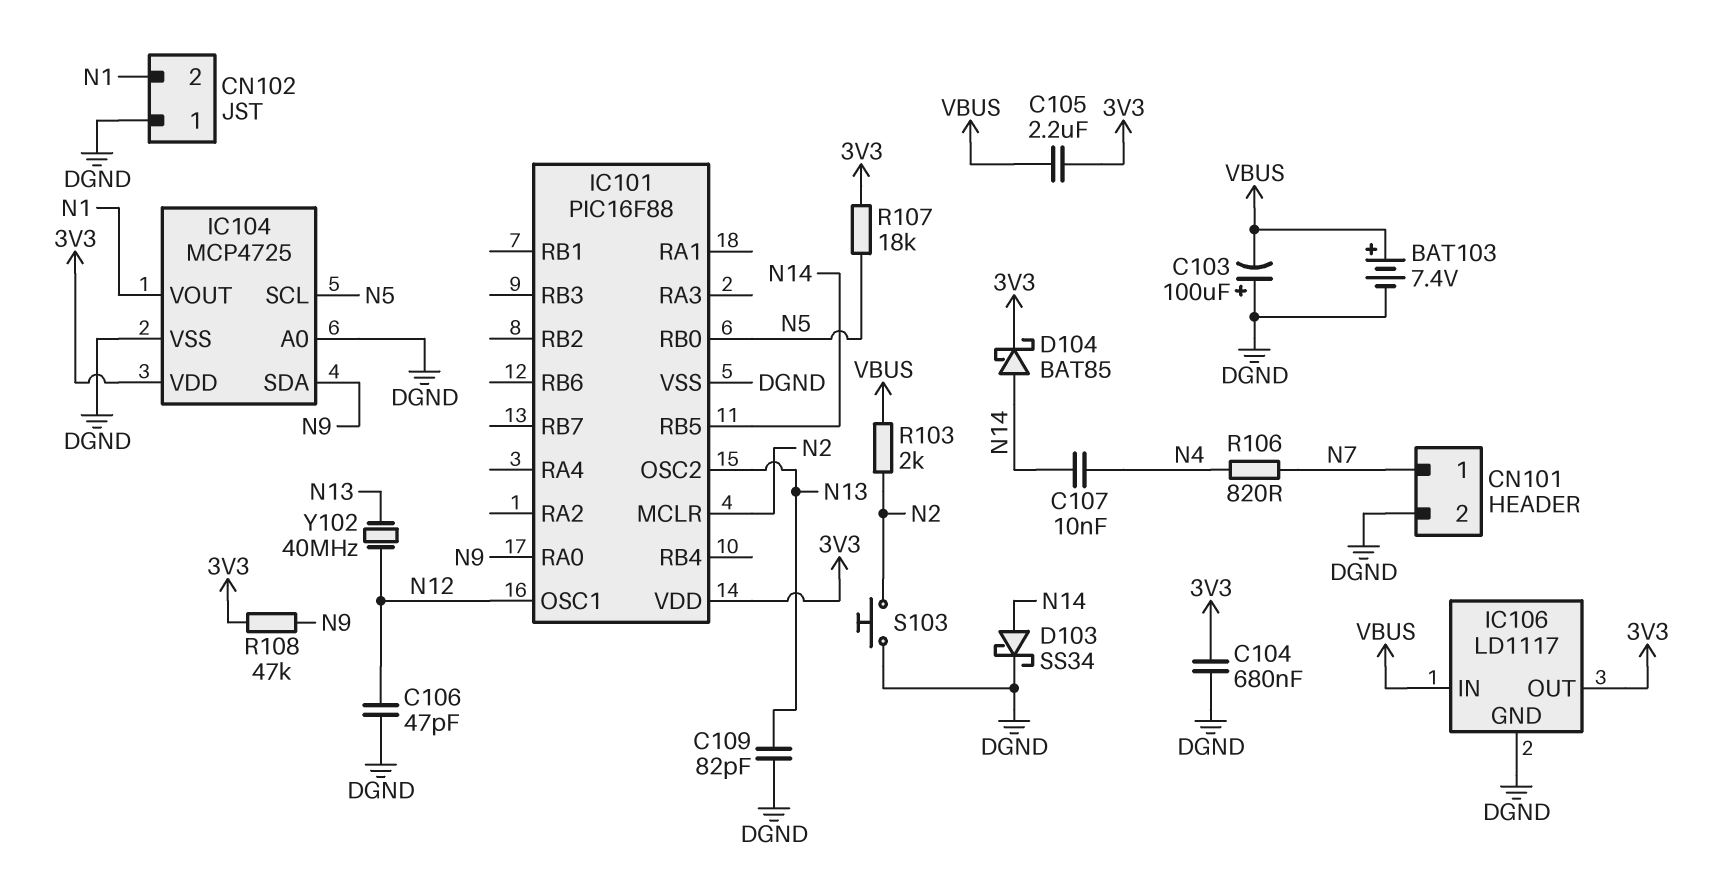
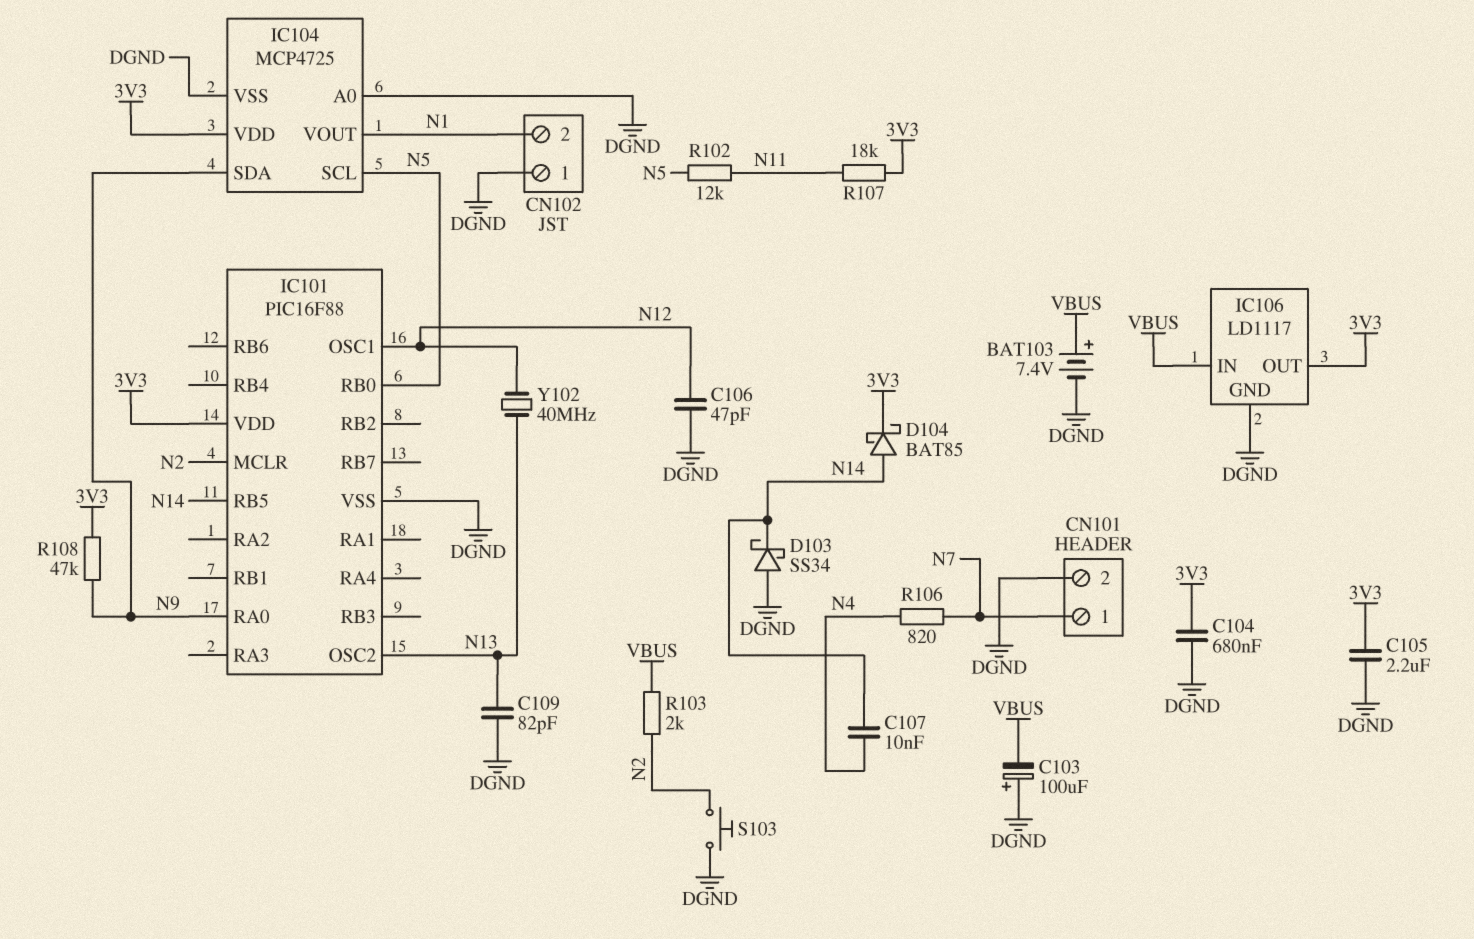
C105: 2.2uF (3V3, VBUS) -> 2.2uF (3V3, DGND)
D103: schottky SS34 (A N14, K DGND) -> schottky SS34 (A DGND, K N14)
R102: none -> 12k (N5, N11)
R107: 18k (3V3, N5) -> 18k (3V3, N11)

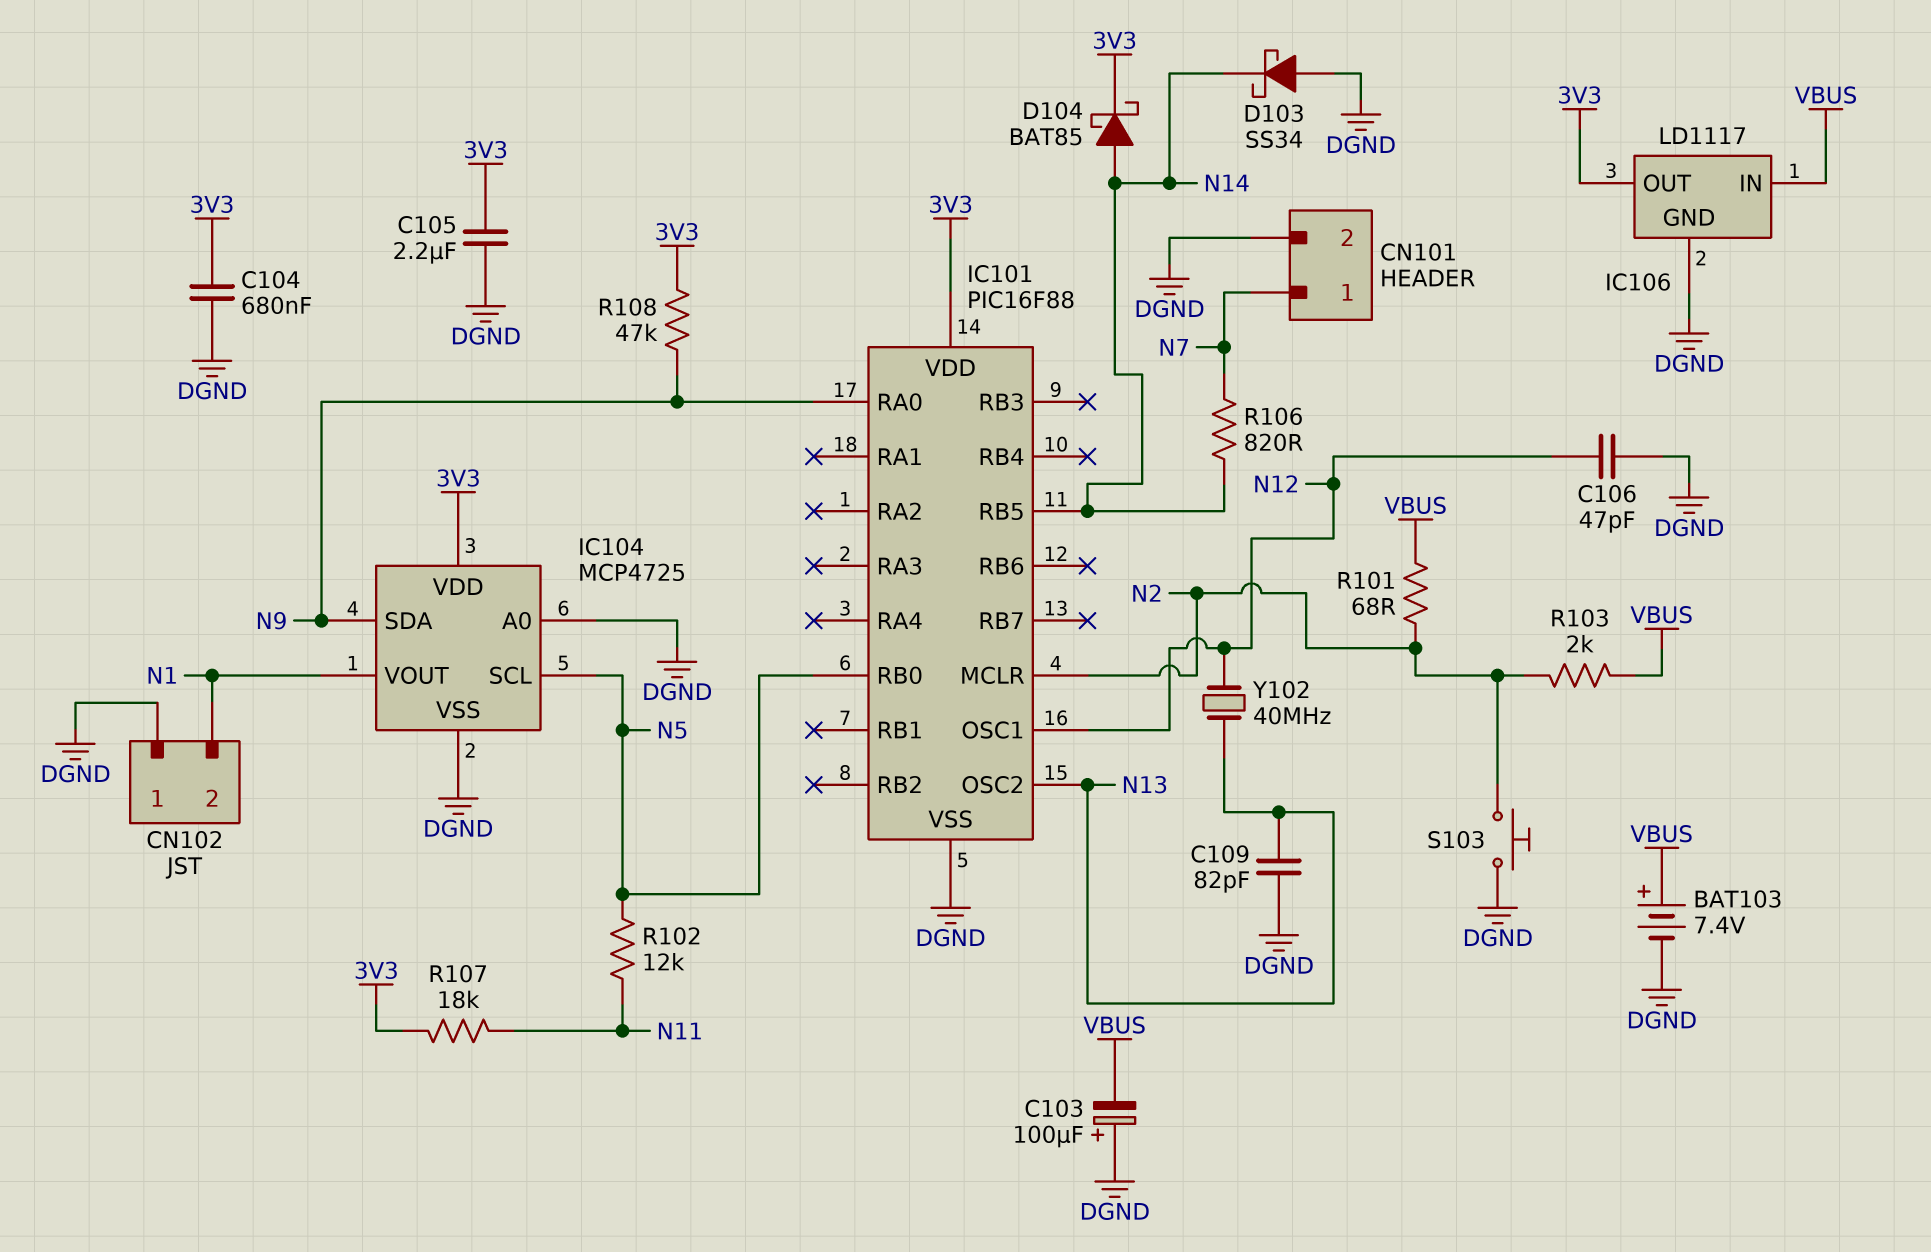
C107: 10nF (N4, N14) -> none
R101: none -> 68 (N2, VBUS)
R106: 820 (N4, N7) -> 820 (N7, N14)

